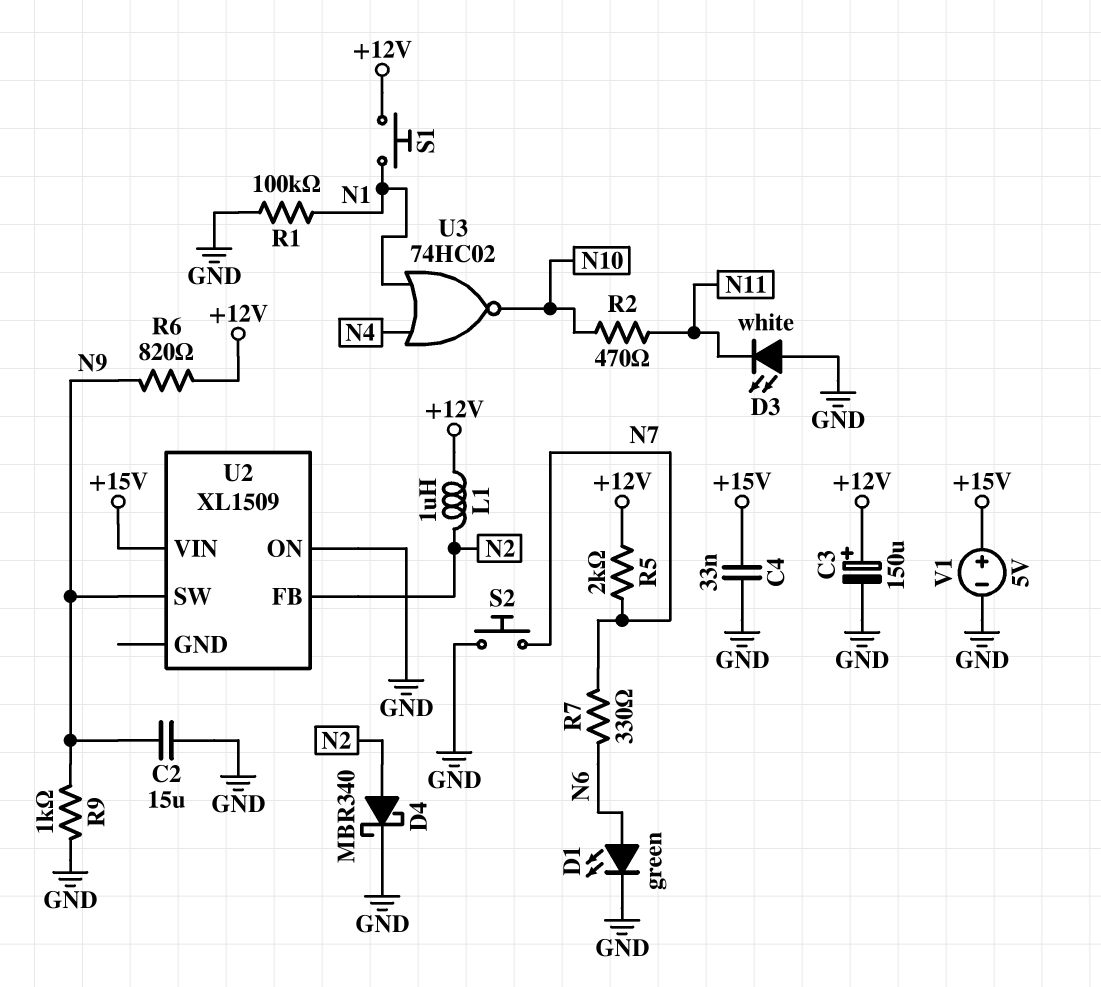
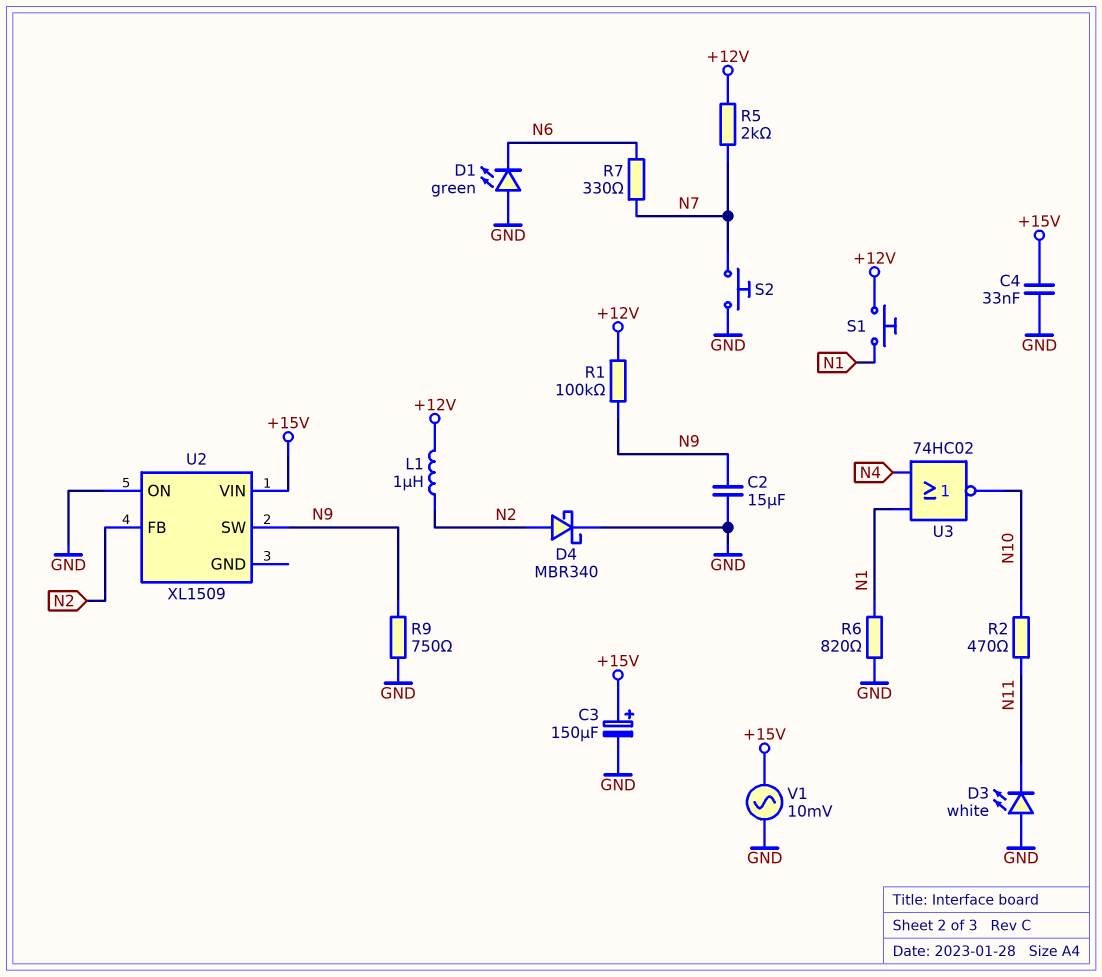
C3: 150uF (plus +12V, minus GND) -> 150uF (plus +15V, minus GND)
D1: LED green (A N6, K GND) -> LED green (A GND, K N6)
R1: 100k (GND, N1) -> 100k (+12V, N9)
R6: 820 (+12V, N9) -> 820 (GND, N1)
R9: 1k (GND, N9) -> 750 (GND, N9)
V1: 5V (plus +15V, minus GND) -> AC 10mV (+15V, GND)

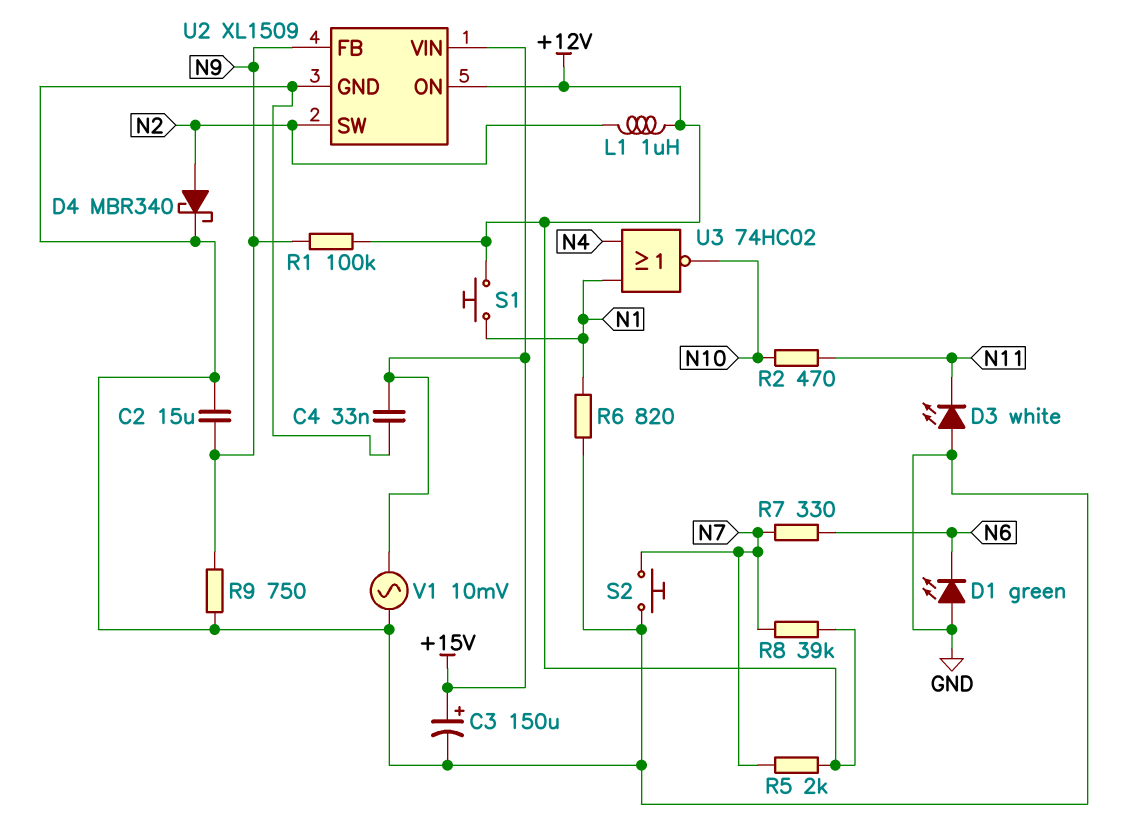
R8: none -> 39k (+12V, N7)
U2 pin FB: N2 -> N9
U2 pin GND: none -> GND
U2 pin ON: GND -> +12V
U2 pin SW: N9 -> N2

